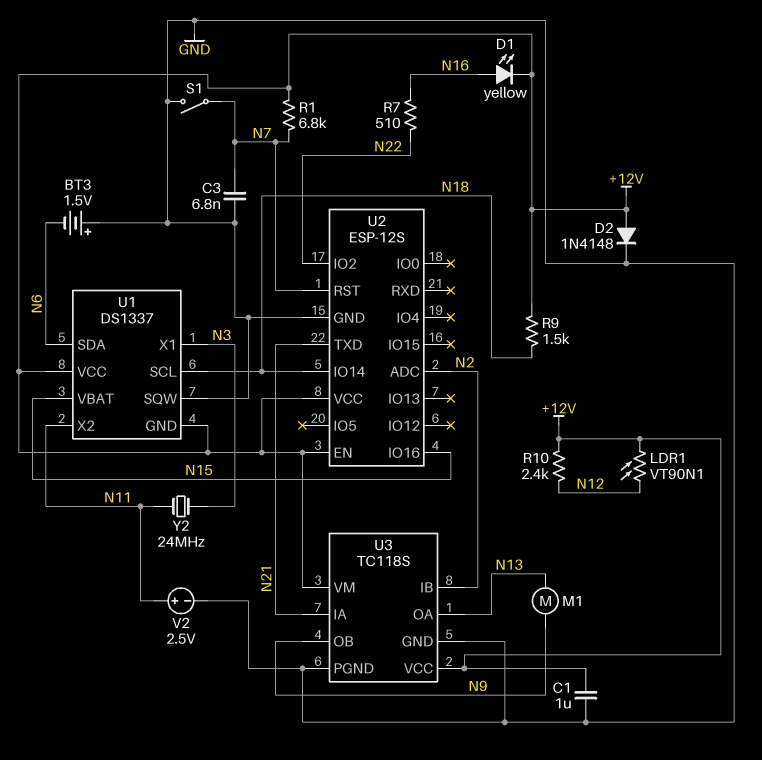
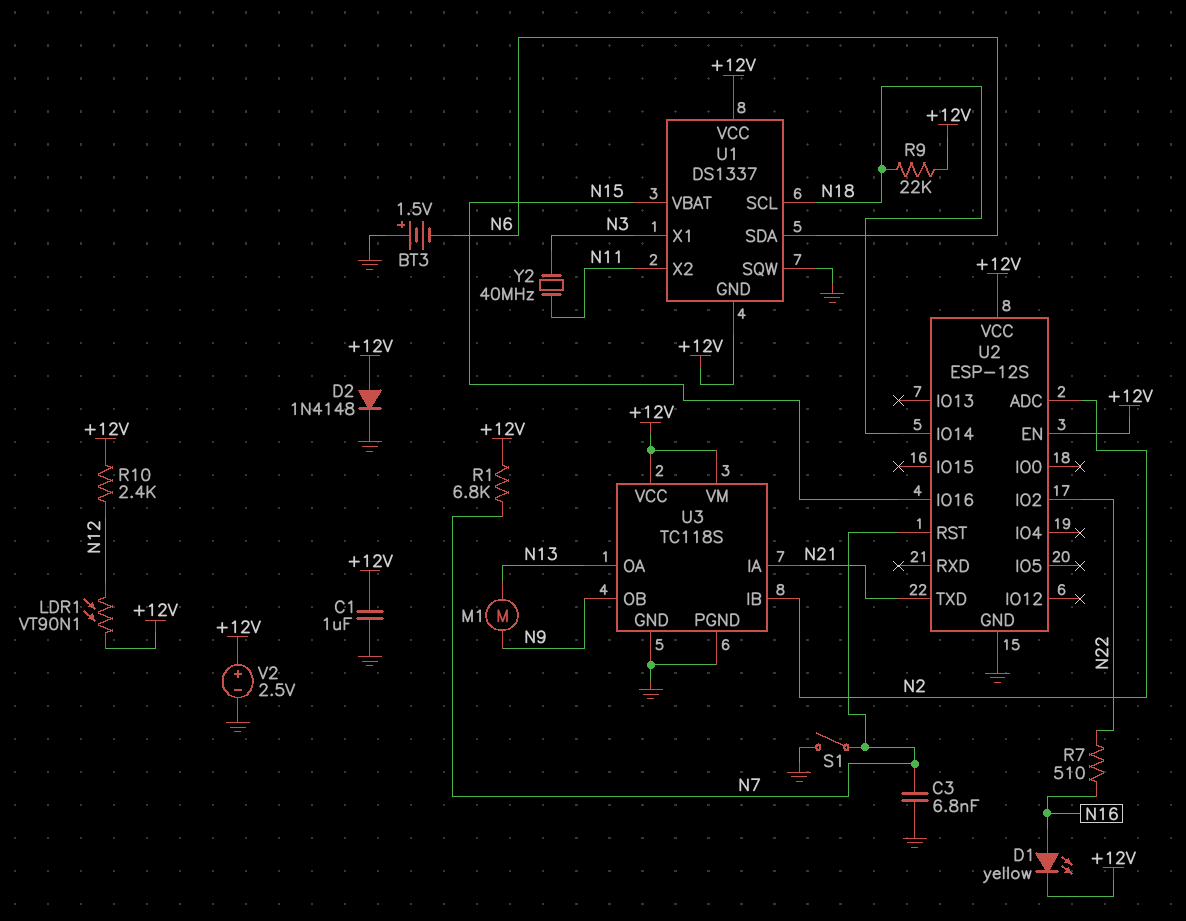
R9: 1.5k (+12V, N18) -> 22k (+12V, N18)
V2: 2.5V (plus N11, minus GND) -> 2.5V (plus +12V, minus GND)
Y2: 24MHz (N3, N11) -> 40MHz (N3, N11)

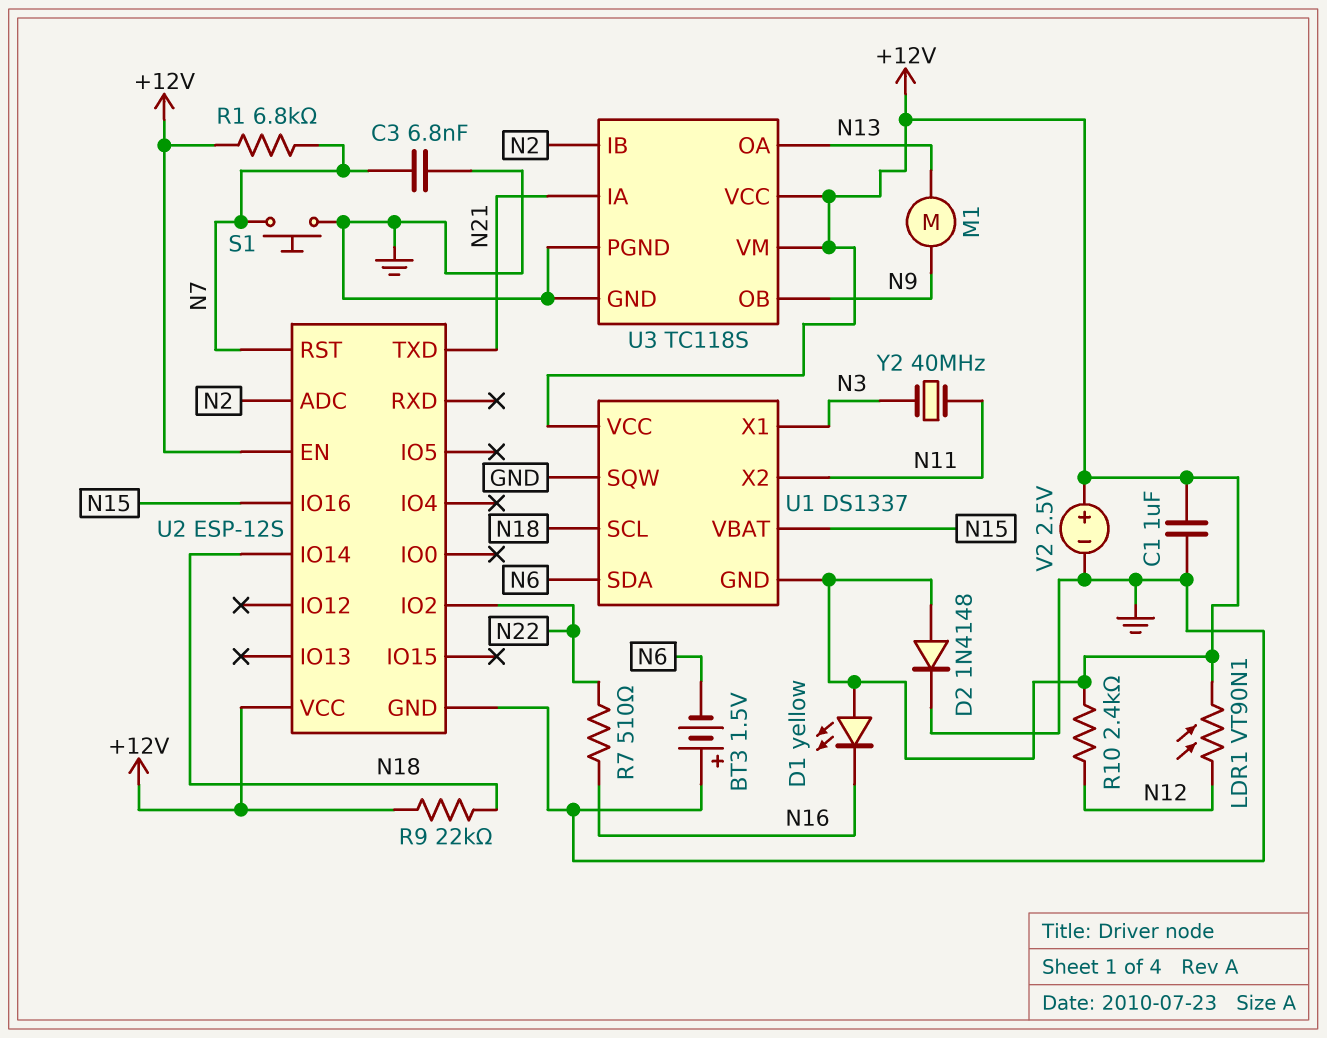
D1: LED yellow (A N16, K +12V) -> LED yellow (A +12V, K N16)
S1: switch (GND, N7) -> button (GND, N7)

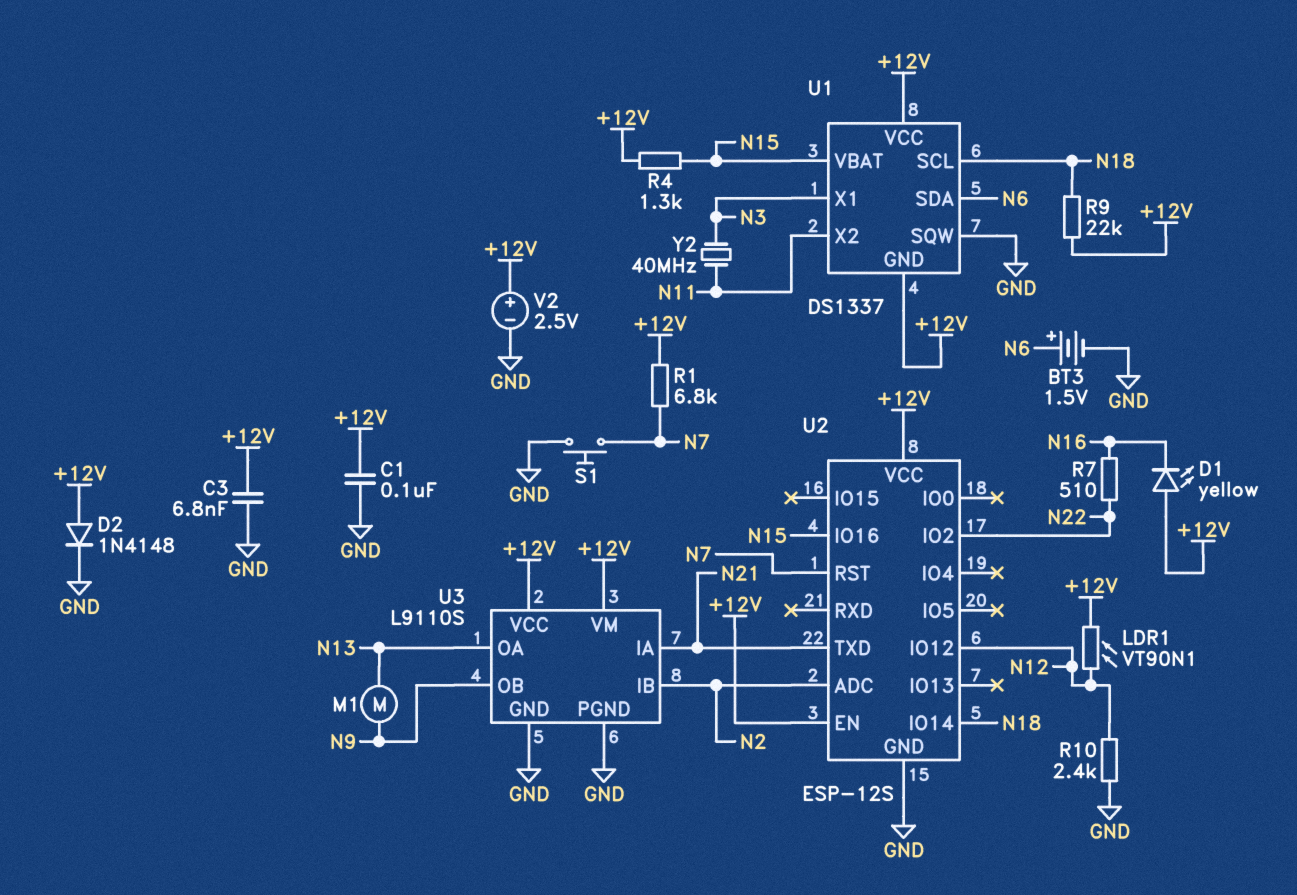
BT3: 1.5V (plus GND, minus N6) -> 1.5V (plus N6, minus GND)
C1: 1uF (+12V, GND) -> 100nF (+12V, GND)
C3: 6.8nF (GND, N7) -> 6.8nF (+12V, GND)
R4: none -> 1.3k (+12V, N15)
R10: 2.4k (+12V, N12) -> 2.4k (GND, N12)
U2 pin IO12: none -> N12
U3: TC118S -> L9110S

